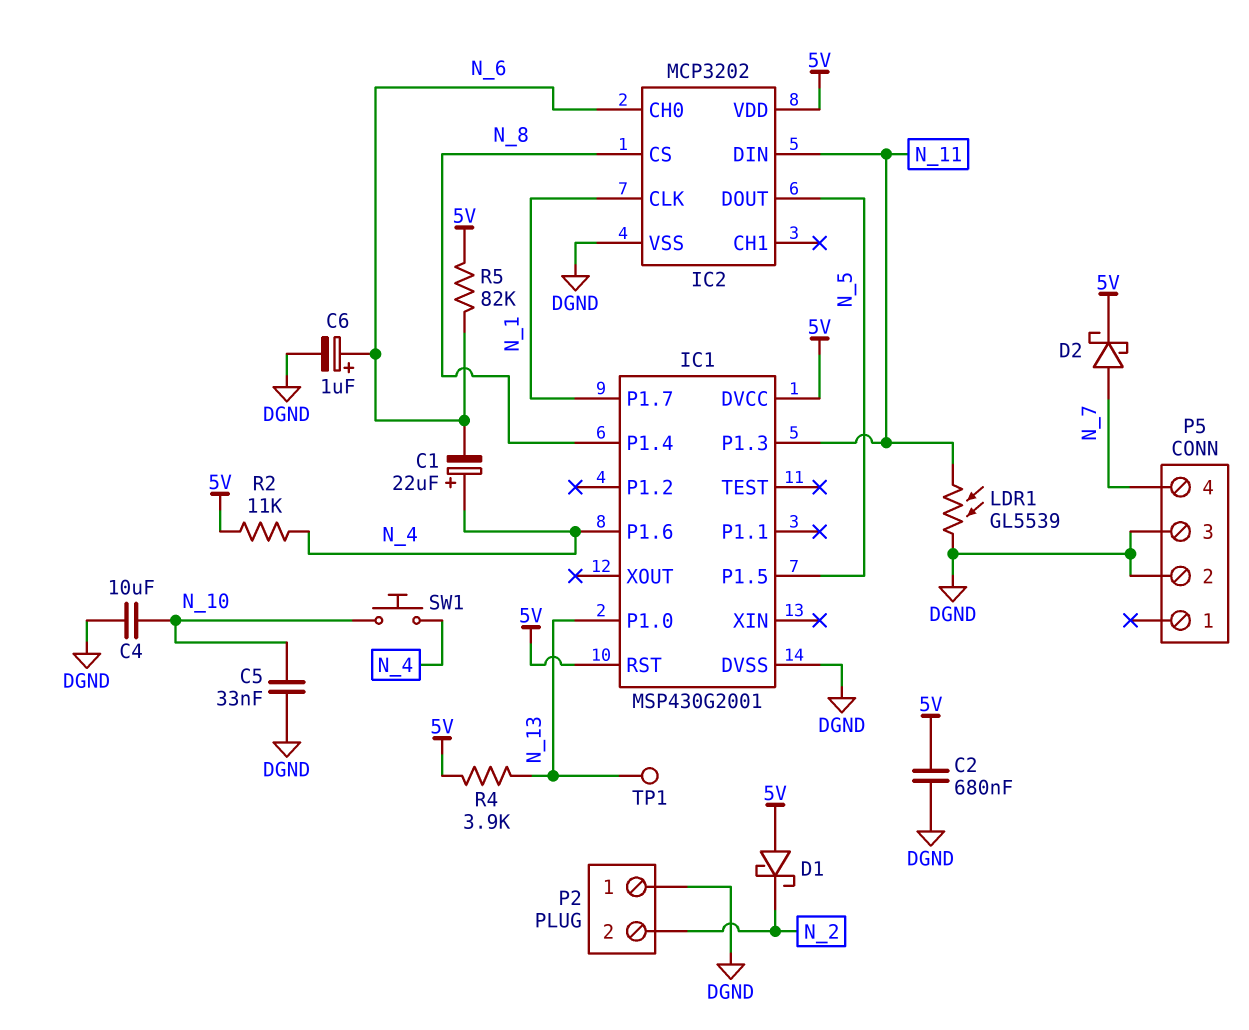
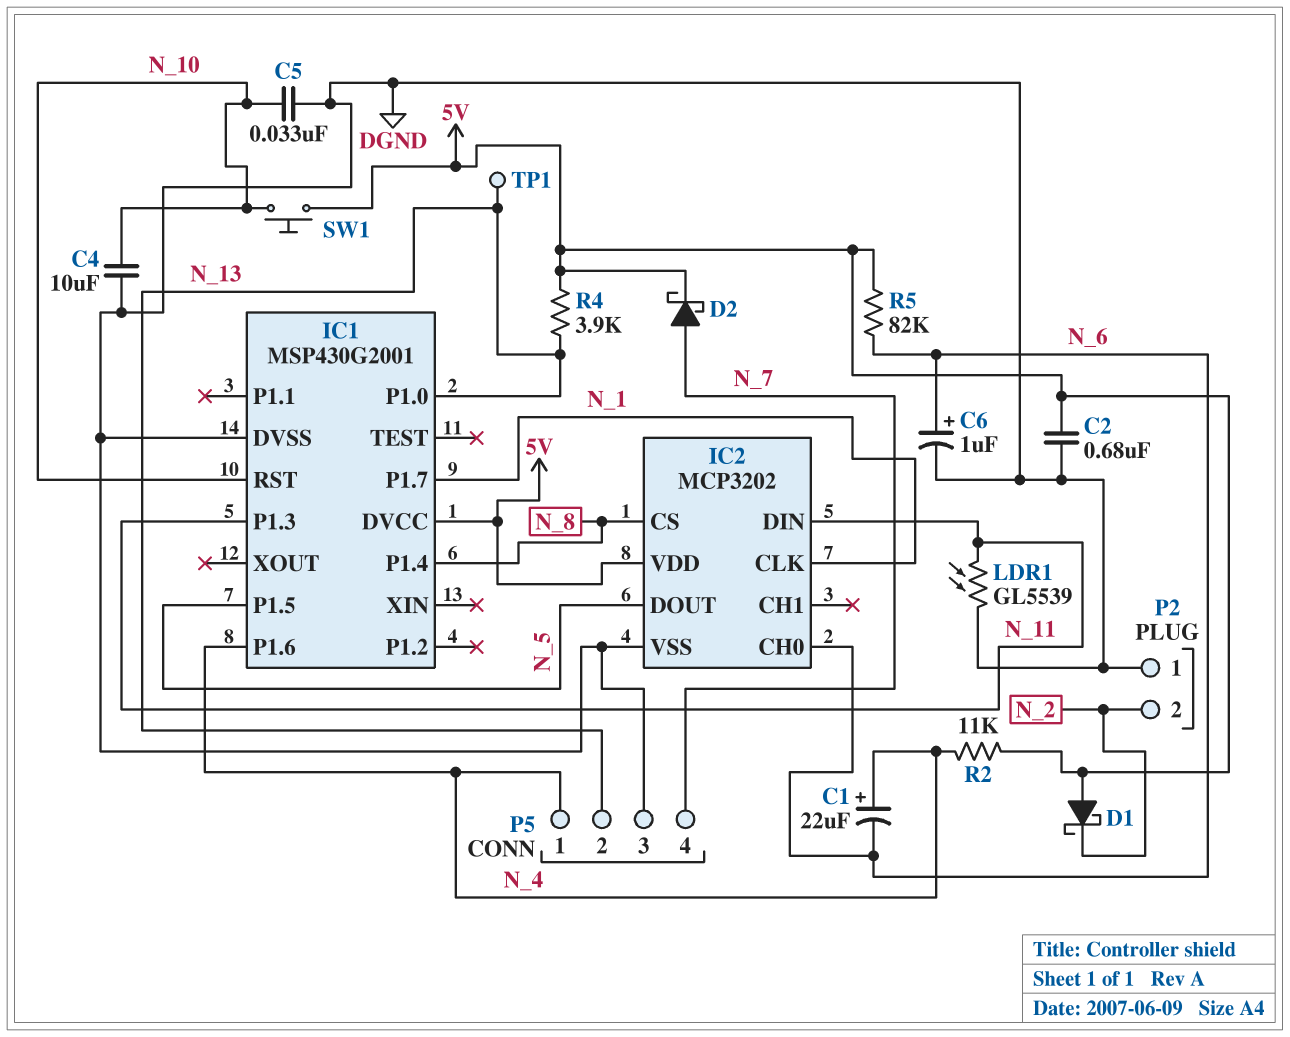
IC1 pin RST: 5V -> N_10
P5 pin 1: none -> N_4
P5 pin 2: DGND -> N_13
SW1: button (N_4, N_10) -> button (5V, N_10)

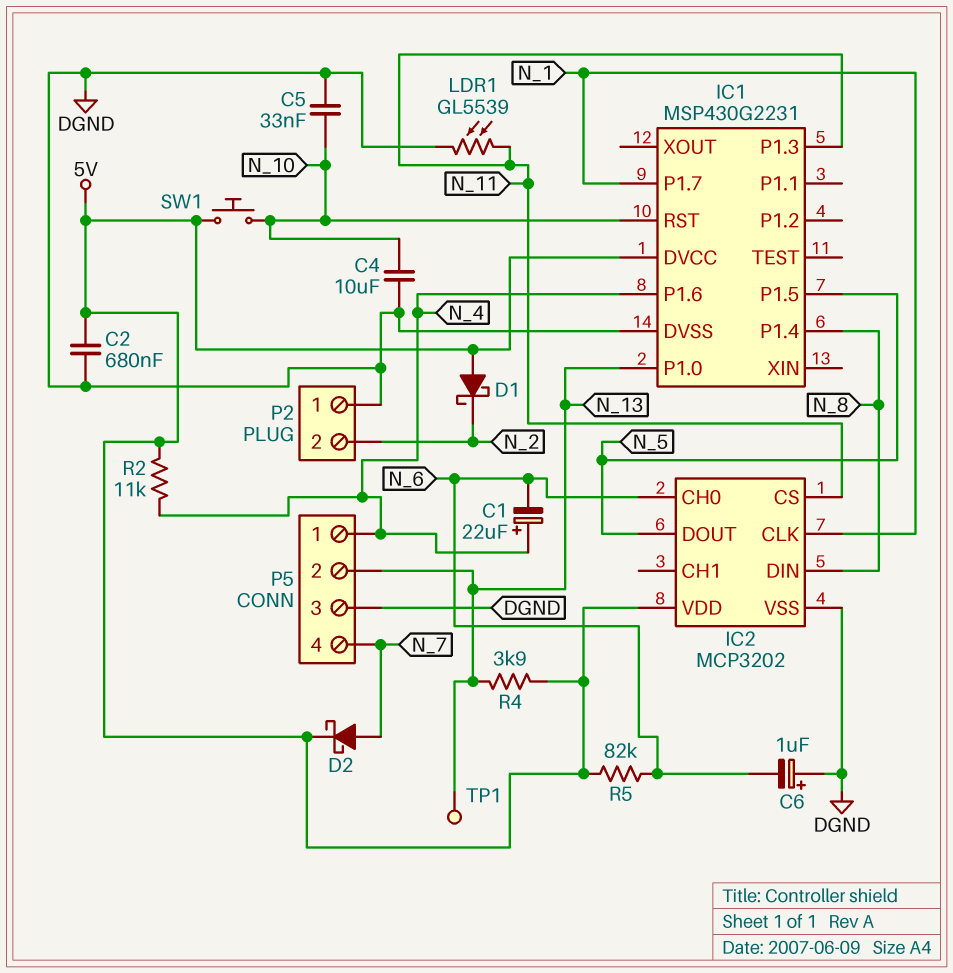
C6: 1uF (plus N_6, minus DGND) -> 1uF (plus DGND, minus N_6)
IC1: MSP430G2001 -> MSP430G2231
IC2 pin CS: N_8 -> N_11
IC2 pin DIN: N_11 -> N_8

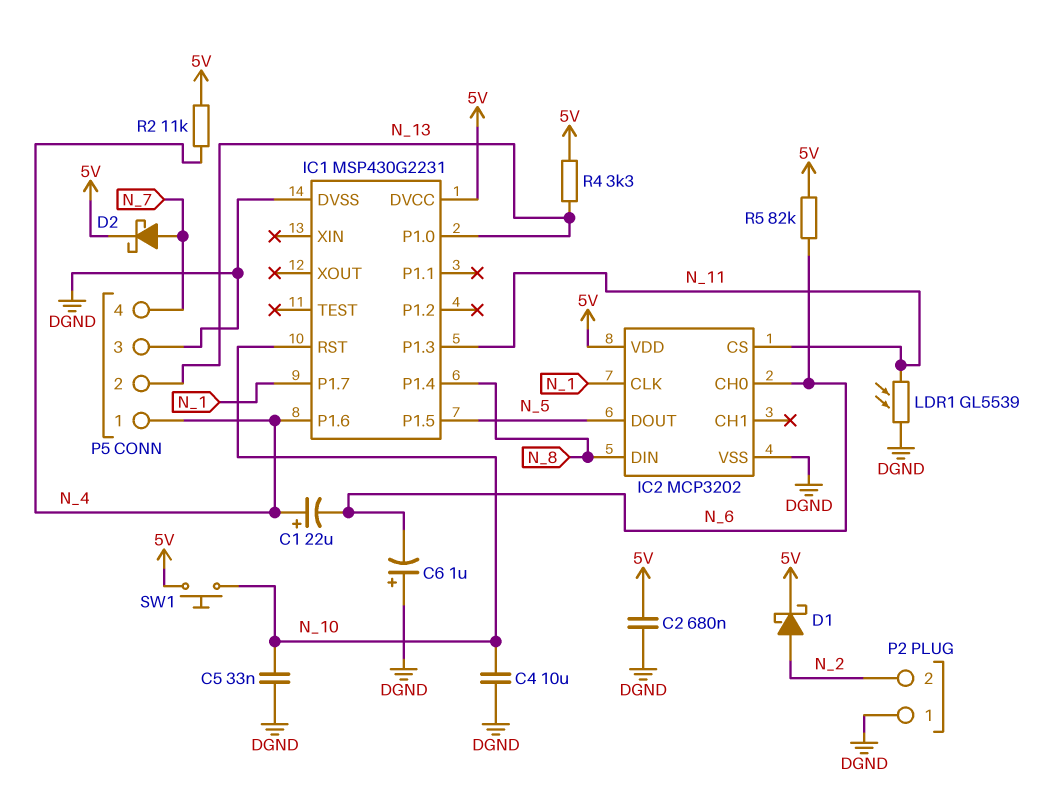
D1: schottky (A 5V, K N_2) -> schottky (A N_2, K 5V)
R4: 3.9k (5V, N_13) -> 3.3k (5V, N_13)
TP1: test point (N_13) -> none

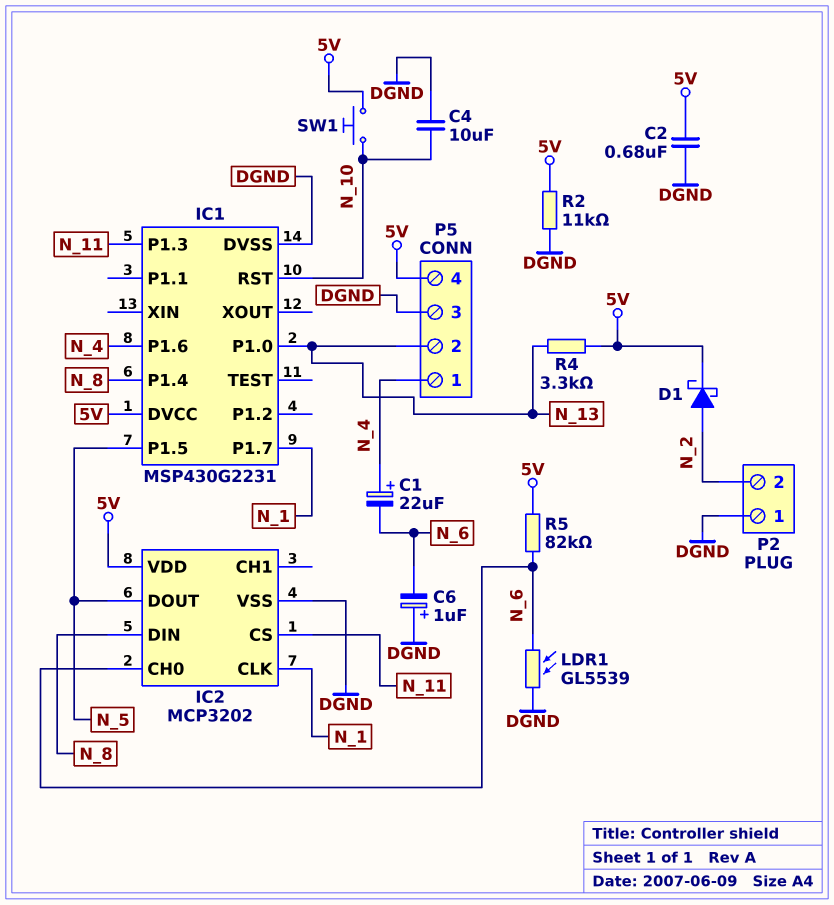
C5: 33nF (DGND, N_10) -> none
D2: schottky (A N_7, K 5V) -> none
LDR1: GL5539 (DGND, N_11) -> GL5539 (DGND, N_6)
P5 pin 4: N_7 -> 5V
R2: 11k (5V, N_4) -> 11k (5V, DGND)

